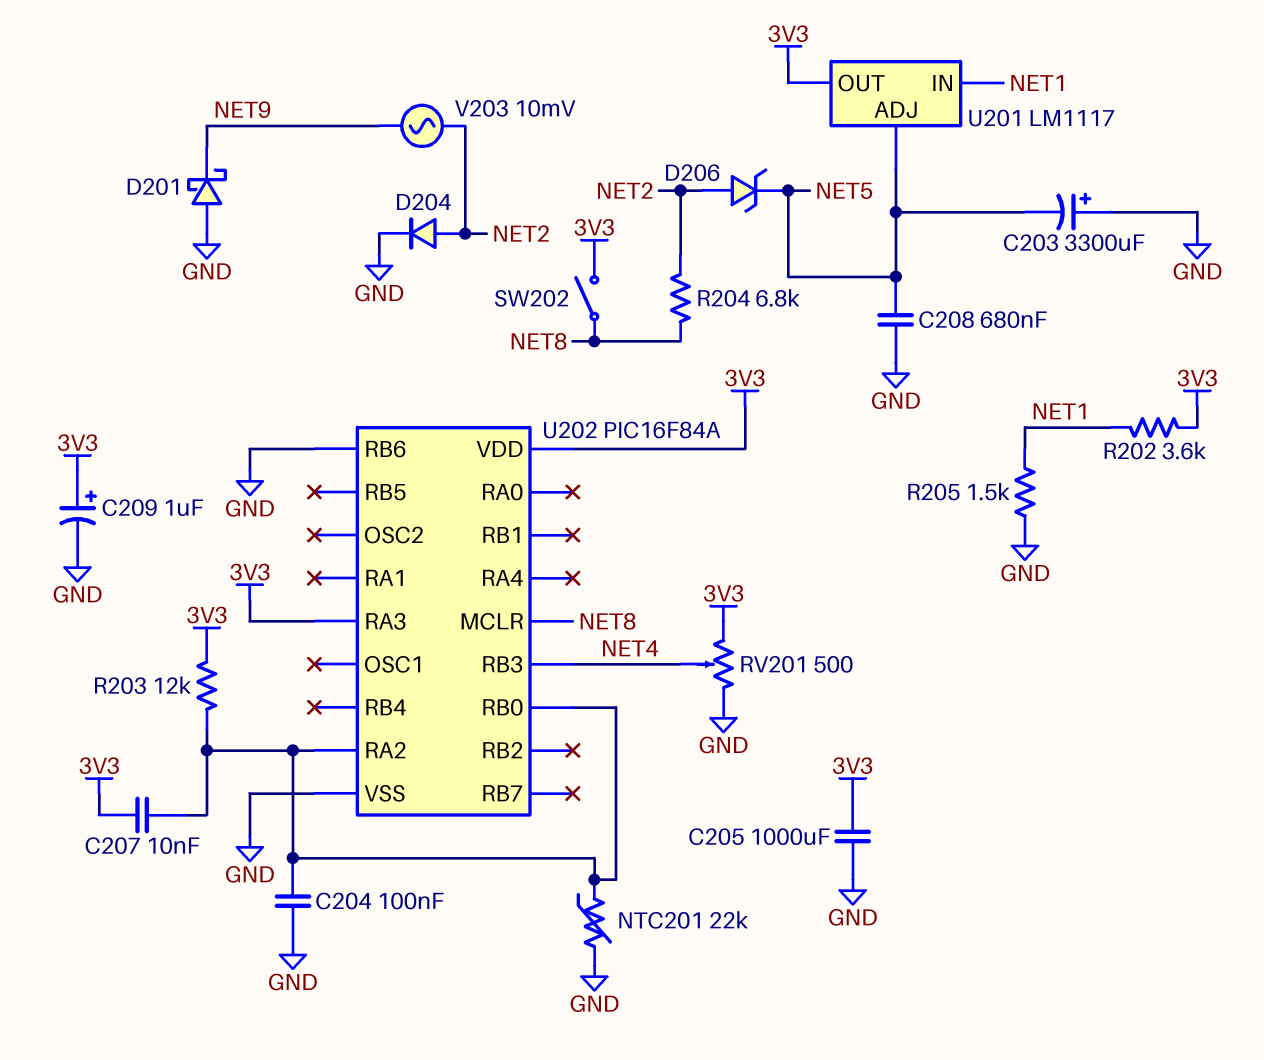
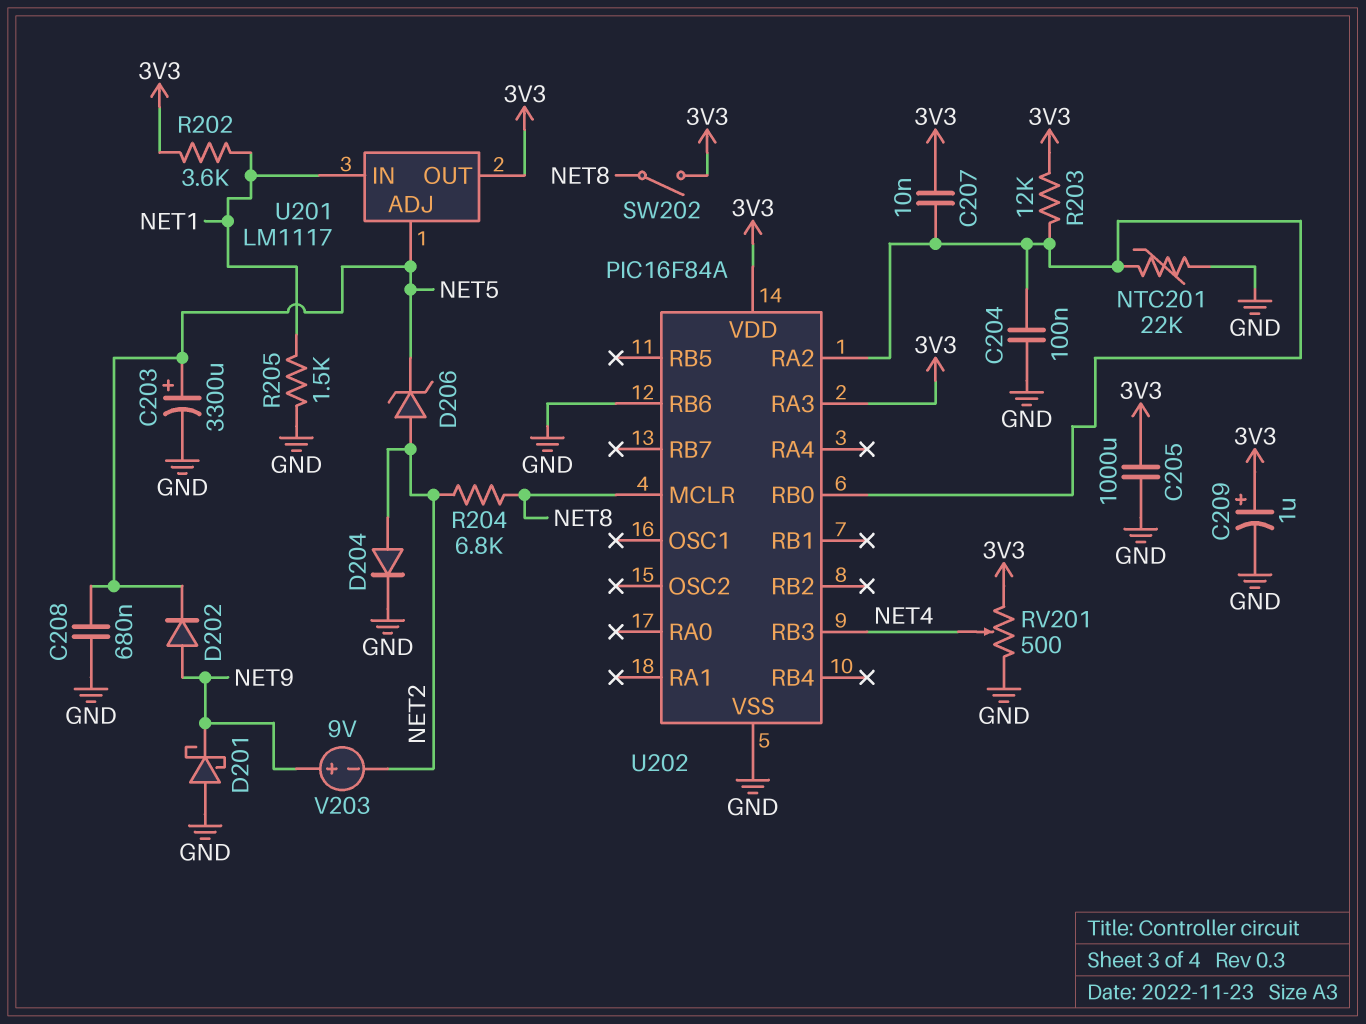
C203: 3300uF (plus GND, minus NET5) -> 3300uF (plus NET5, minus GND)
D202: none -> diode (A NET9, K NET5)
V203: AC 10mV (NET2, NET9) -> 9V (plus NET9, minus NET2)

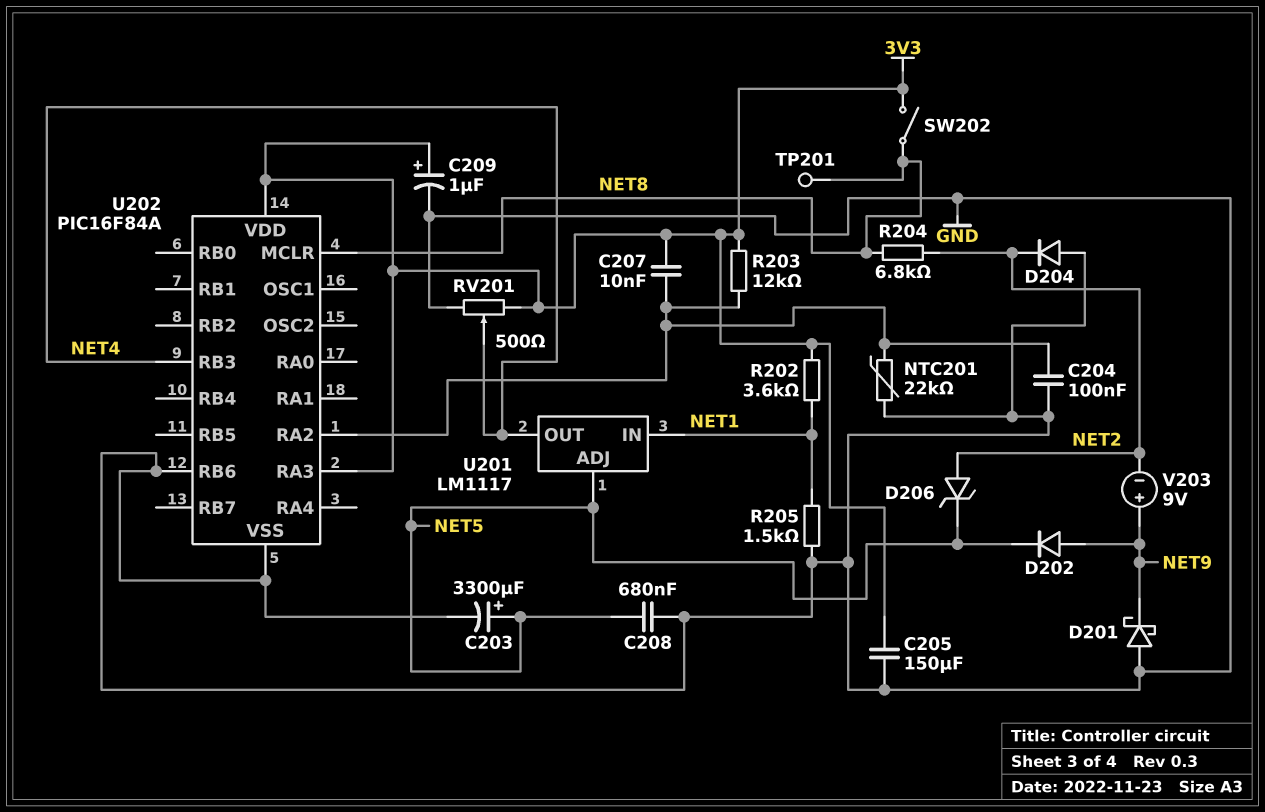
C205: 1000uF (3V3, GND) -> 150uF (3V3, GND)
D204: diode (A NET2, K GND) -> diode (A GND, K NET2)
TP201: none -> test point (NET8)
U201 pin OUT: 3V3 -> NET4
U202 pin RB0: U202/RA2 -> none

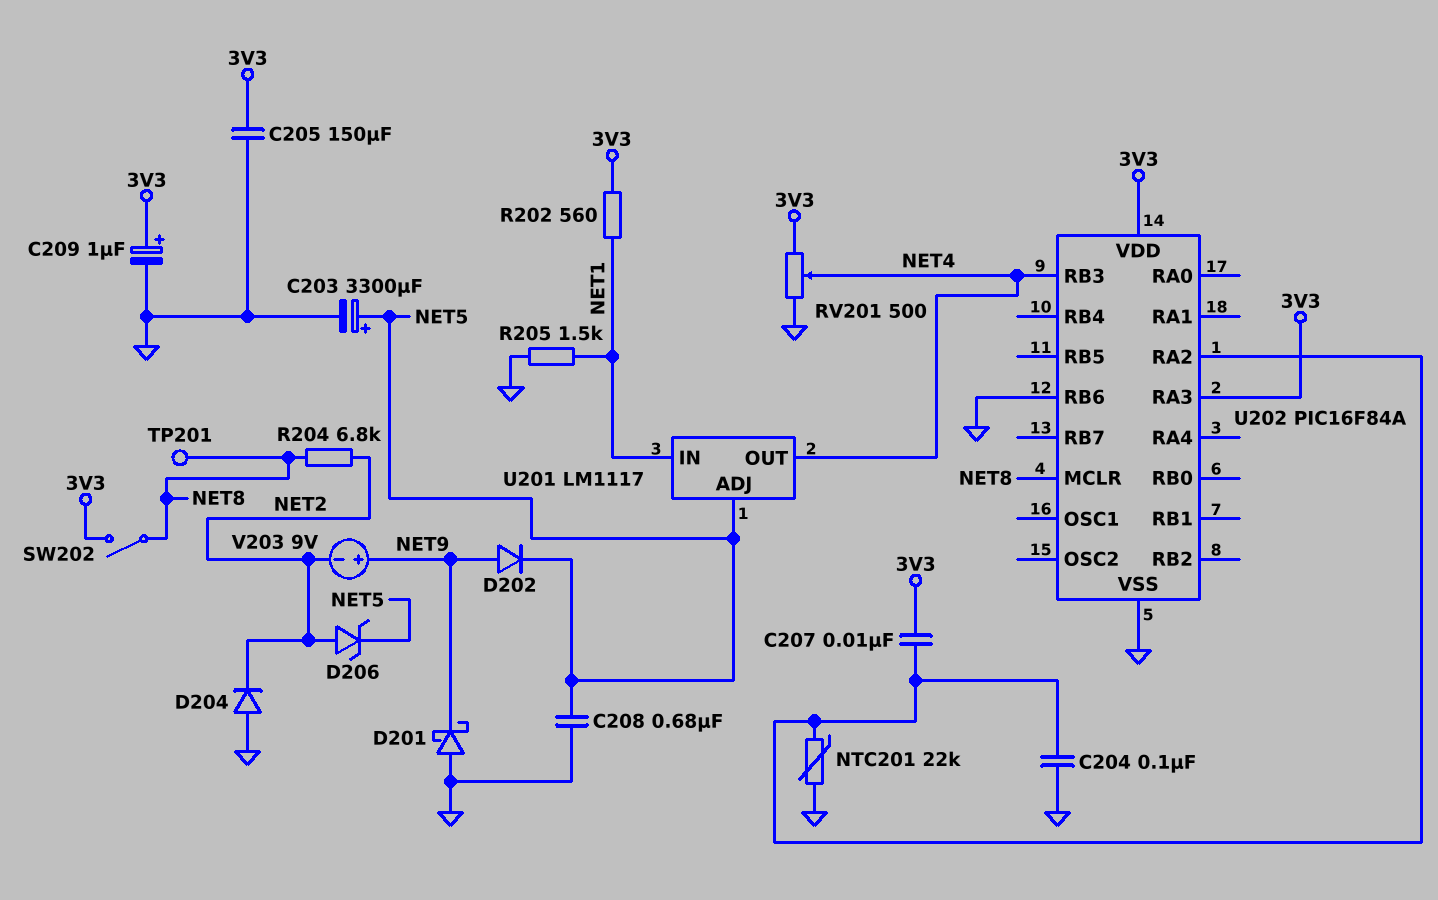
R202: 3.6k (3V3, NET1) -> 560 (3V3, NET1)
R203: 12k (3V3, U202/RA2) -> none

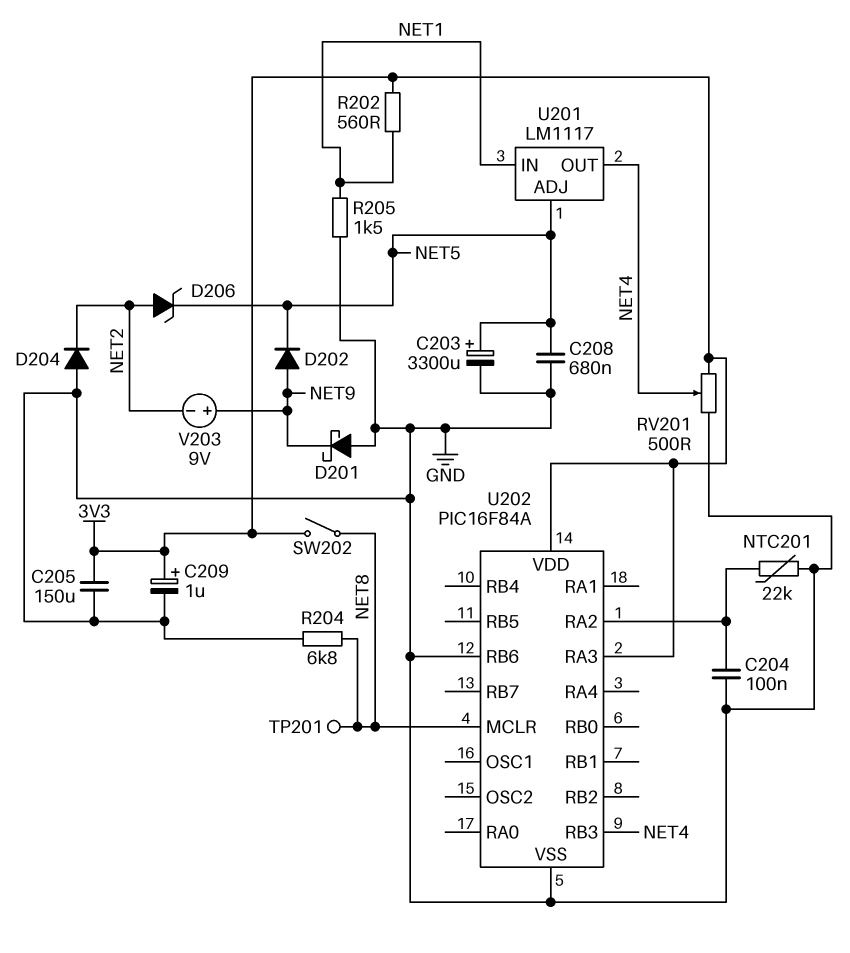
C207: 10nF (3V3, U202/RA2) -> none
R204: 6.8k (NET2, NET8) -> 6.8k (GND, NET8)

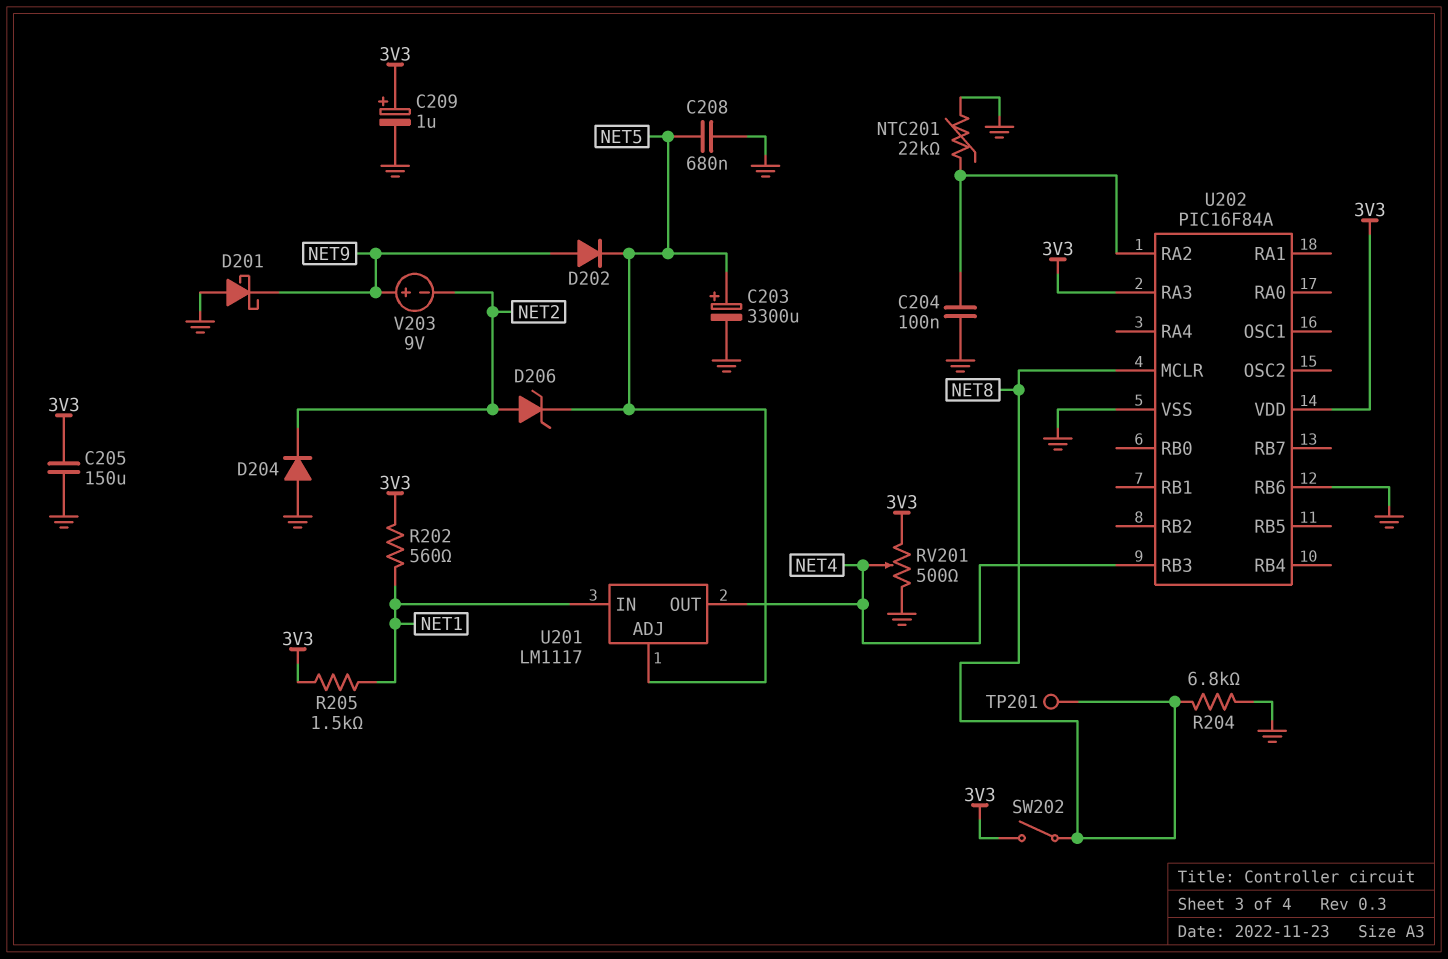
R205: 1.5k (GND, NET1) -> 1.5k (3V3, NET1)

